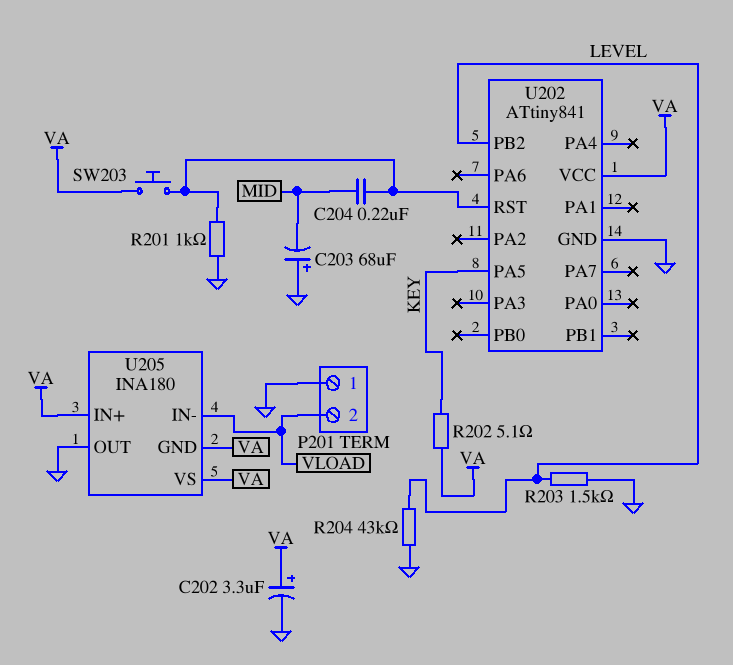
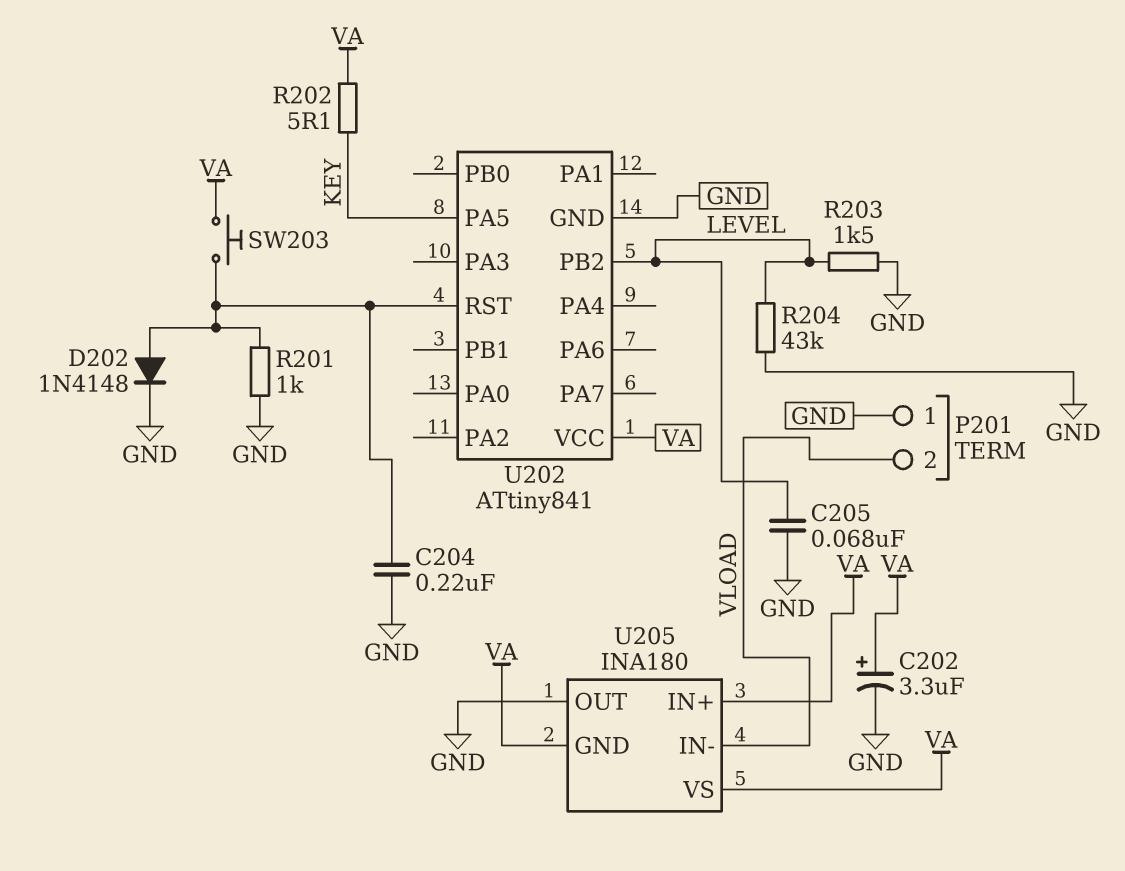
C203: 68uF (plus GND, minus MID) -> none
C204: 220nF (MID, U202/RST) -> 220nF (GND, U202/RST)
C205: none -> 68nF (GND, LEVEL)
D202: none -> diode 1N4148 (A U202/RST, K GND)

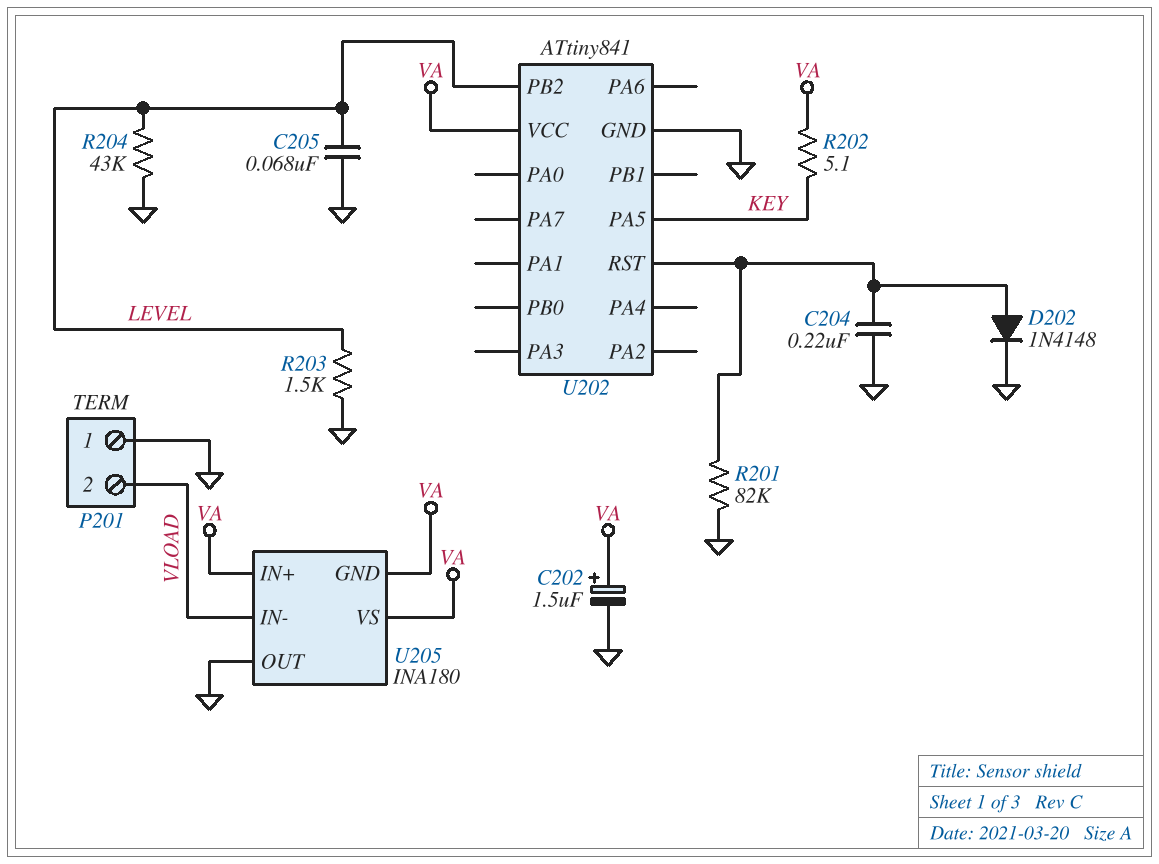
C202: 3.3uF (plus VA, minus GND) -> 1.5uF (plus VA, minus GND)
R201: 1k (GND, U202/RST) -> 82k (GND, U202/RST)
SW203: button (U202/RST, VA) -> none

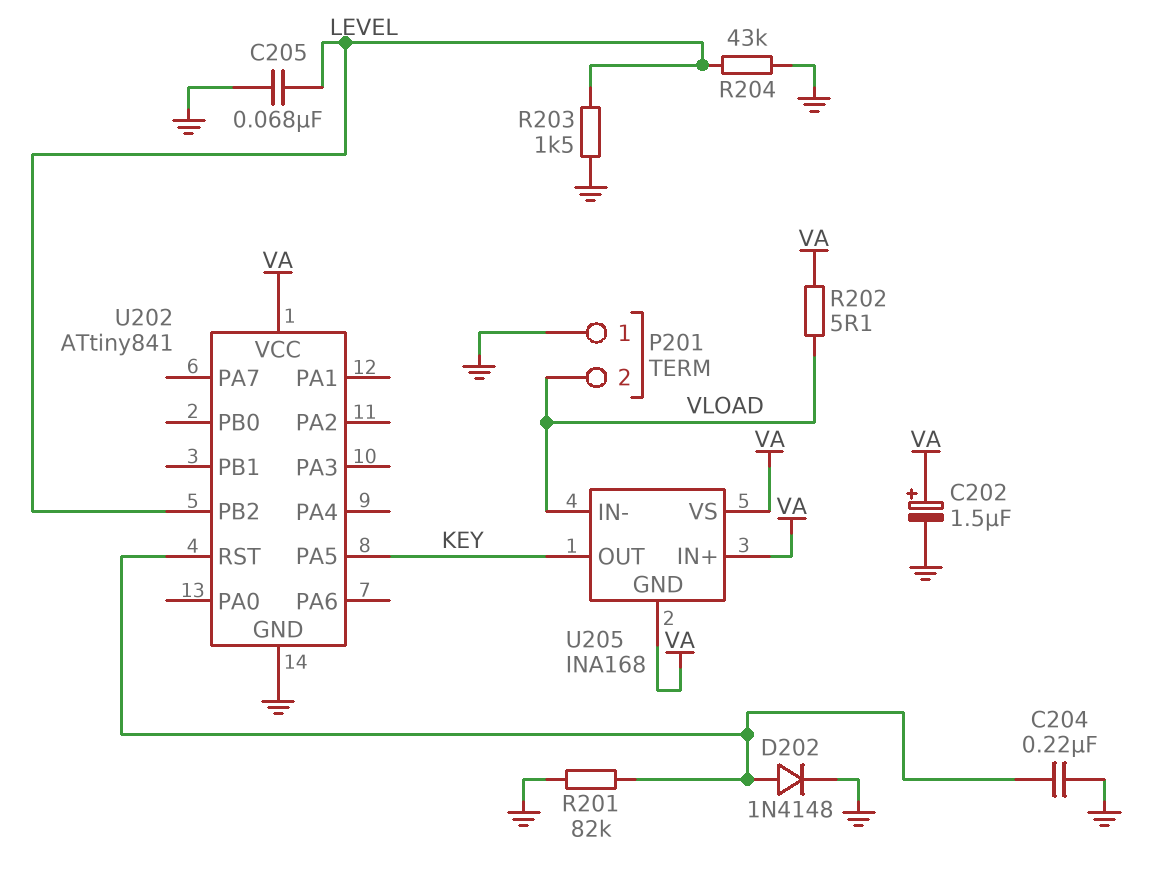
R202: 5.1 (KEY, VA) -> 5.1 (VA, VLOAD)
U205: INA180 -> INA168
U205 pin OUT: GND -> KEY

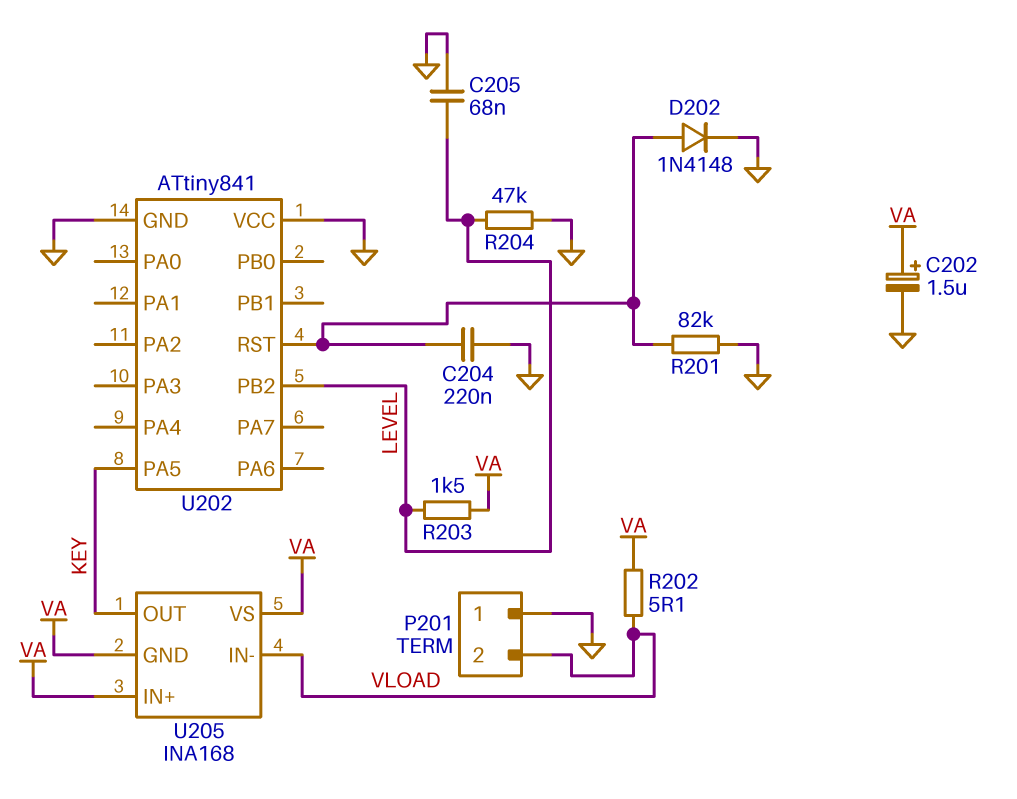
R203: 1.5k (GND, LEVEL) -> 1.5k (LEVEL, VA)
R204: 43k (GND, LEVEL) -> 47k (GND, LEVEL)
U202 pin VCC: VA -> GND

